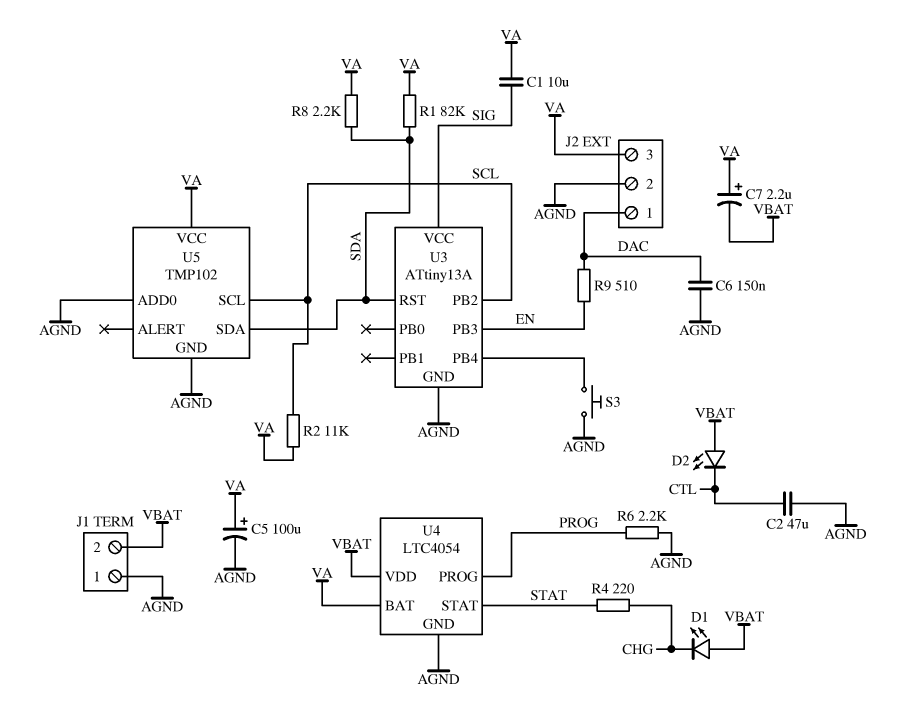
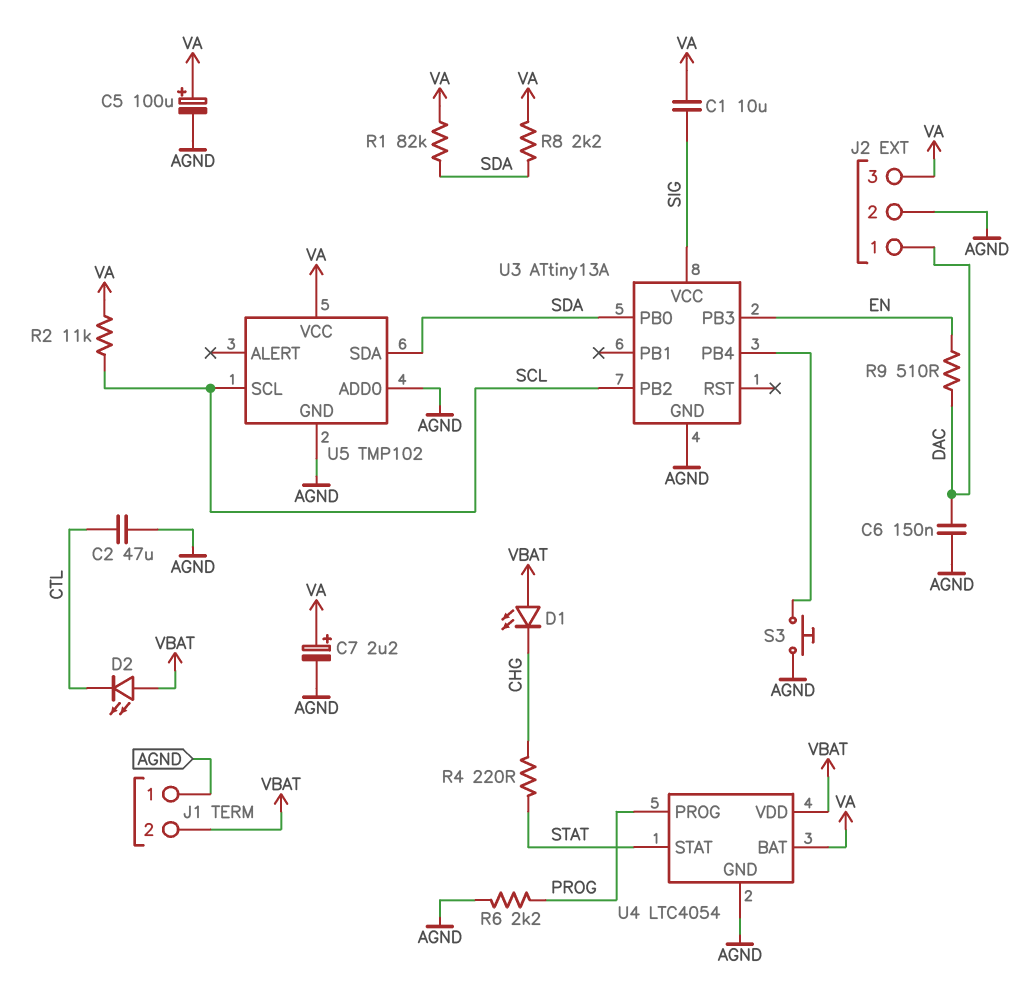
C7: 2.2uF (plus VA, minus VBAT) -> 2.2uF (plus VA, minus AGND)
U3 pin PB0: none -> SDA
U3 pin RST: SDA -> none

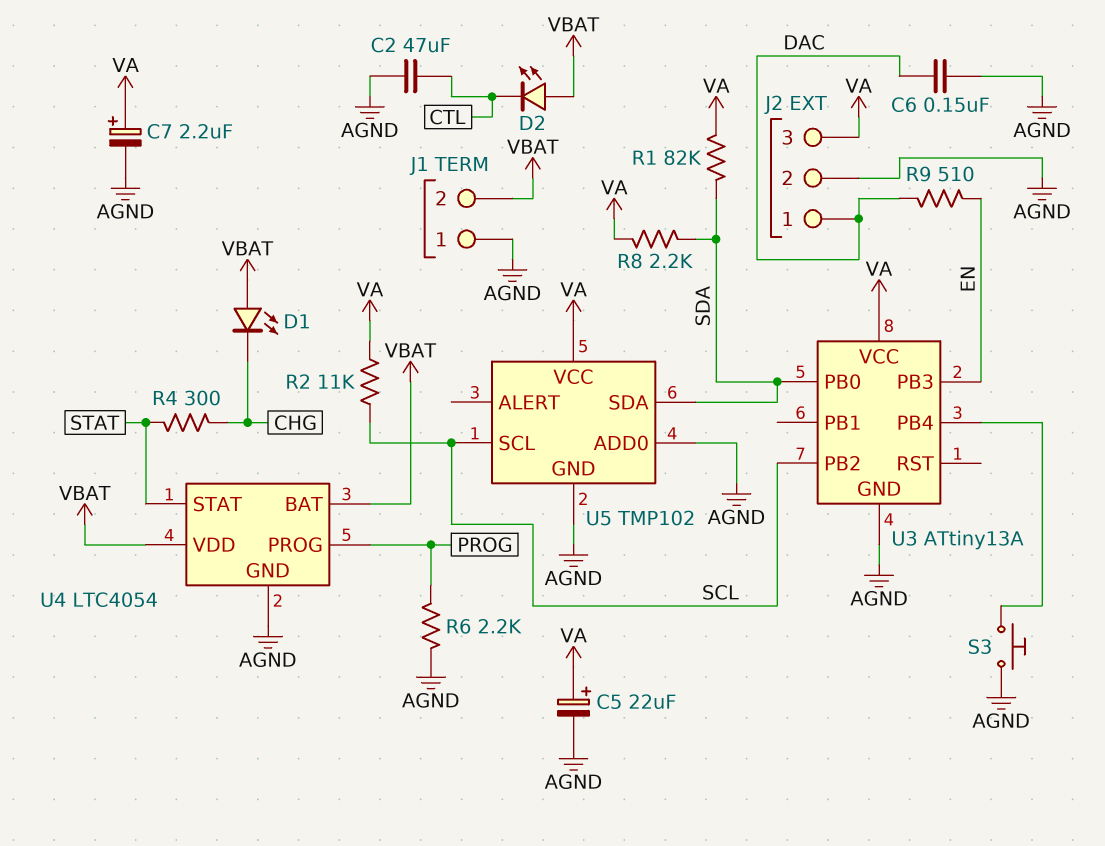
C1: 10uF (SIG, VA) -> none
C5: 100uF (plus VA, minus AGND) -> 22uF (plus VA, minus AGND)
R4: 220 (CHG, STAT) -> 300 (CHG, STAT)
U3 pin VCC: SIG -> VA
U4 pin BAT: VA -> VBAT

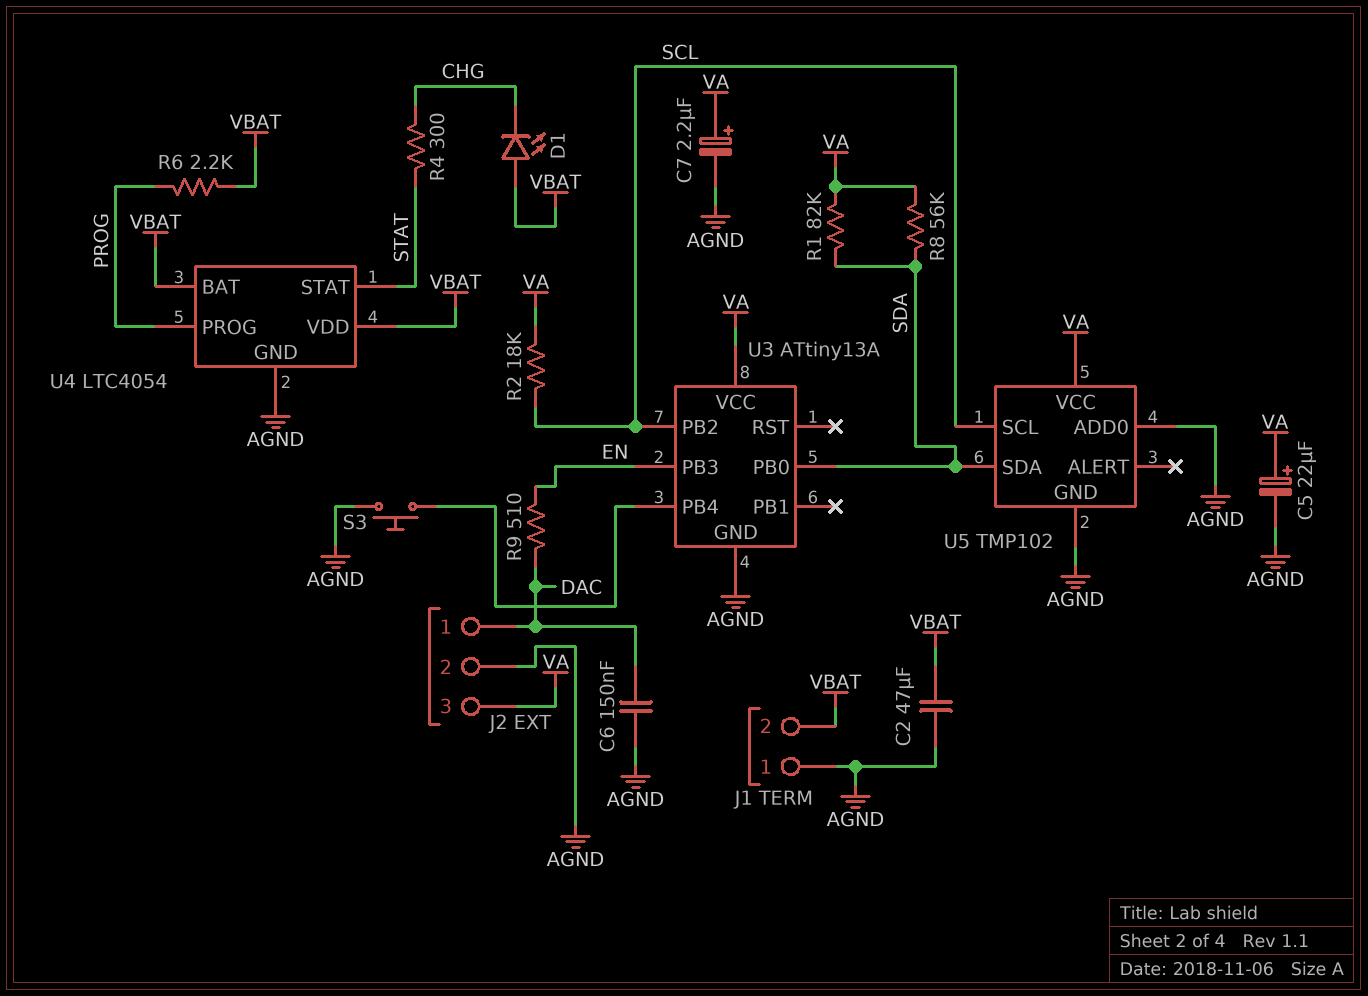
C2: 47uF (AGND, CTL) -> 47uF (AGND, VBAT)
D2: LED (A VBAT, K CTL) -> none
R2: 11k (SCL, VA) -> 18k (SCL, VA)
R6: 2.2k (AGND, PROG) -> 2.2k (PROG, VBAT)
R8: 2.2k (SDA, VA) -> 56k (SDA, VA)

